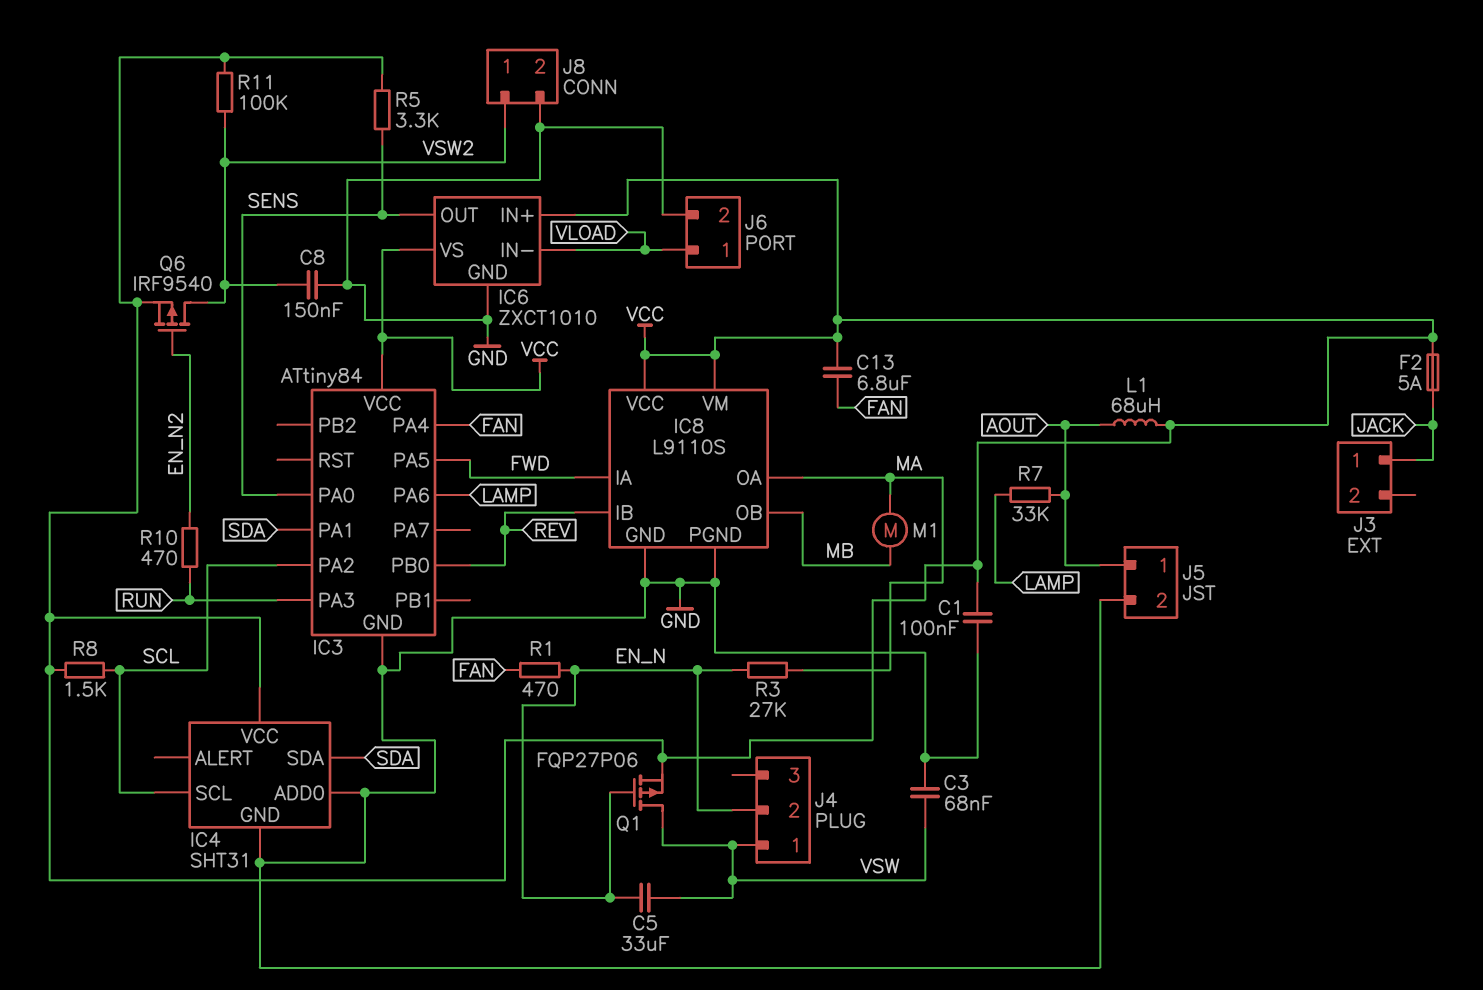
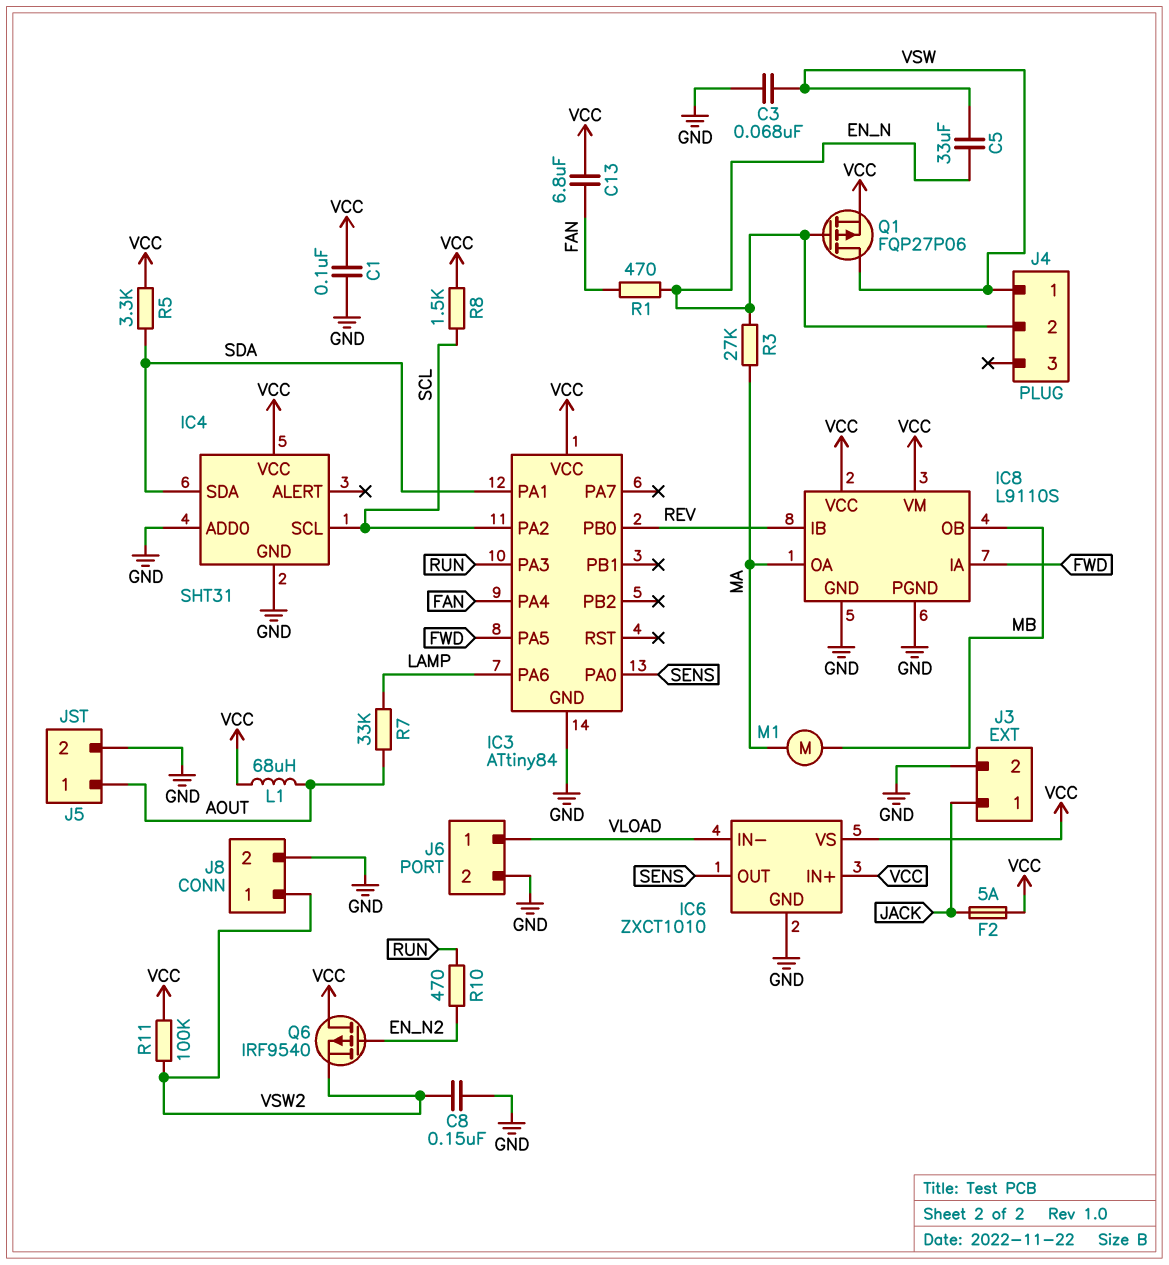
J3 pin 2: none -> GND
Q6: PMOS IRF9540 (G EN_N2, D VSW2, S VCC) -> PMOS IRF9540 (G EN_N2, D VCC, S VSW2)
R5: 3.3k (SENS, VCC) -> 3.3k (SDA, VCC)

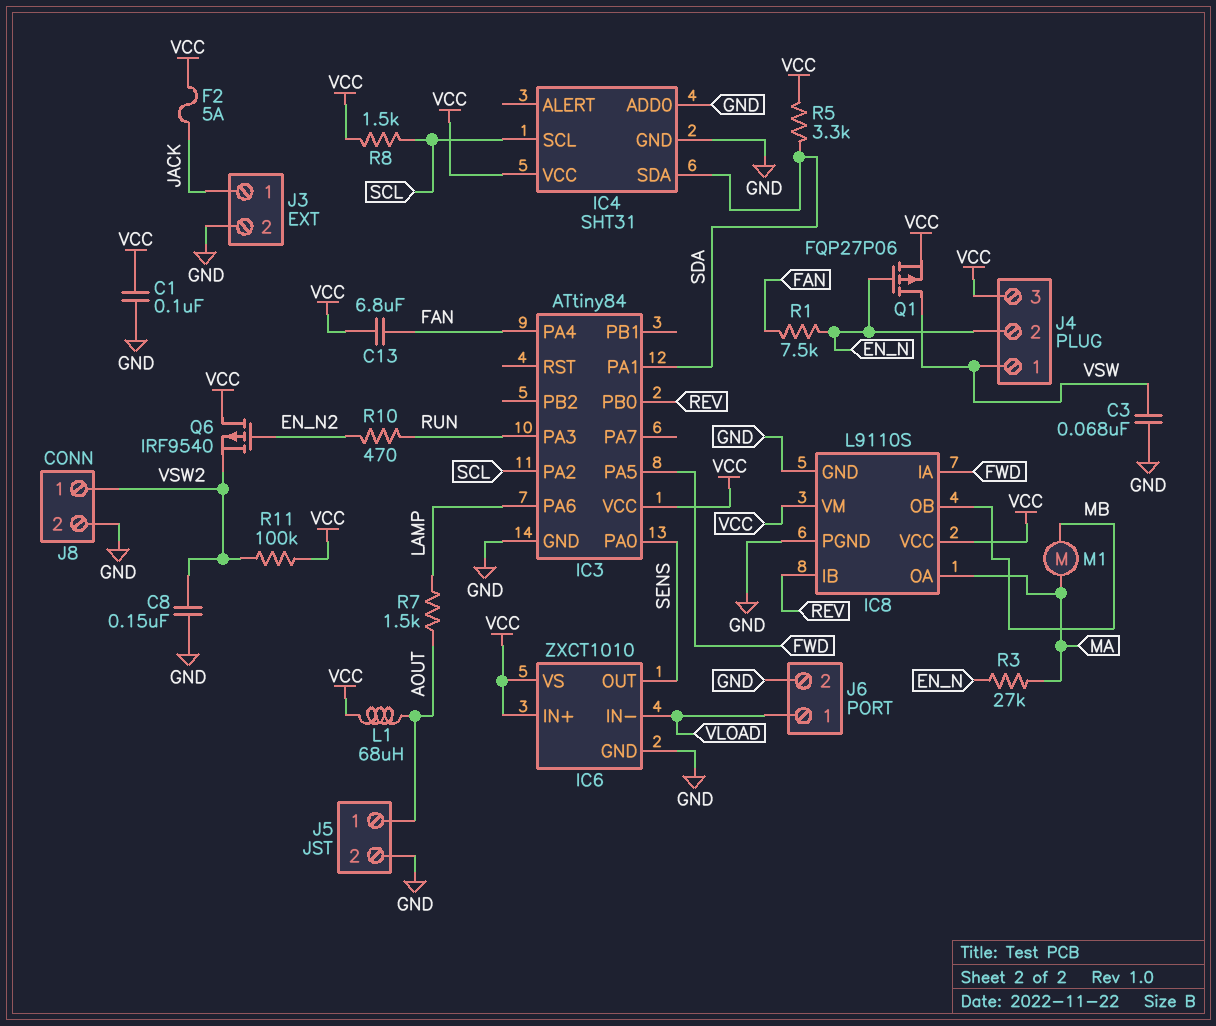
C5: 33uF (EN_N, VSW) -> none
J4 pin 3: none -> VCC
R1: 470 (EN_N, FAN) -> 7.5k (EN_N, FAN)
R7: 33k (AOUT, LAMP) -> 1.5k (AOUT, LAMP)

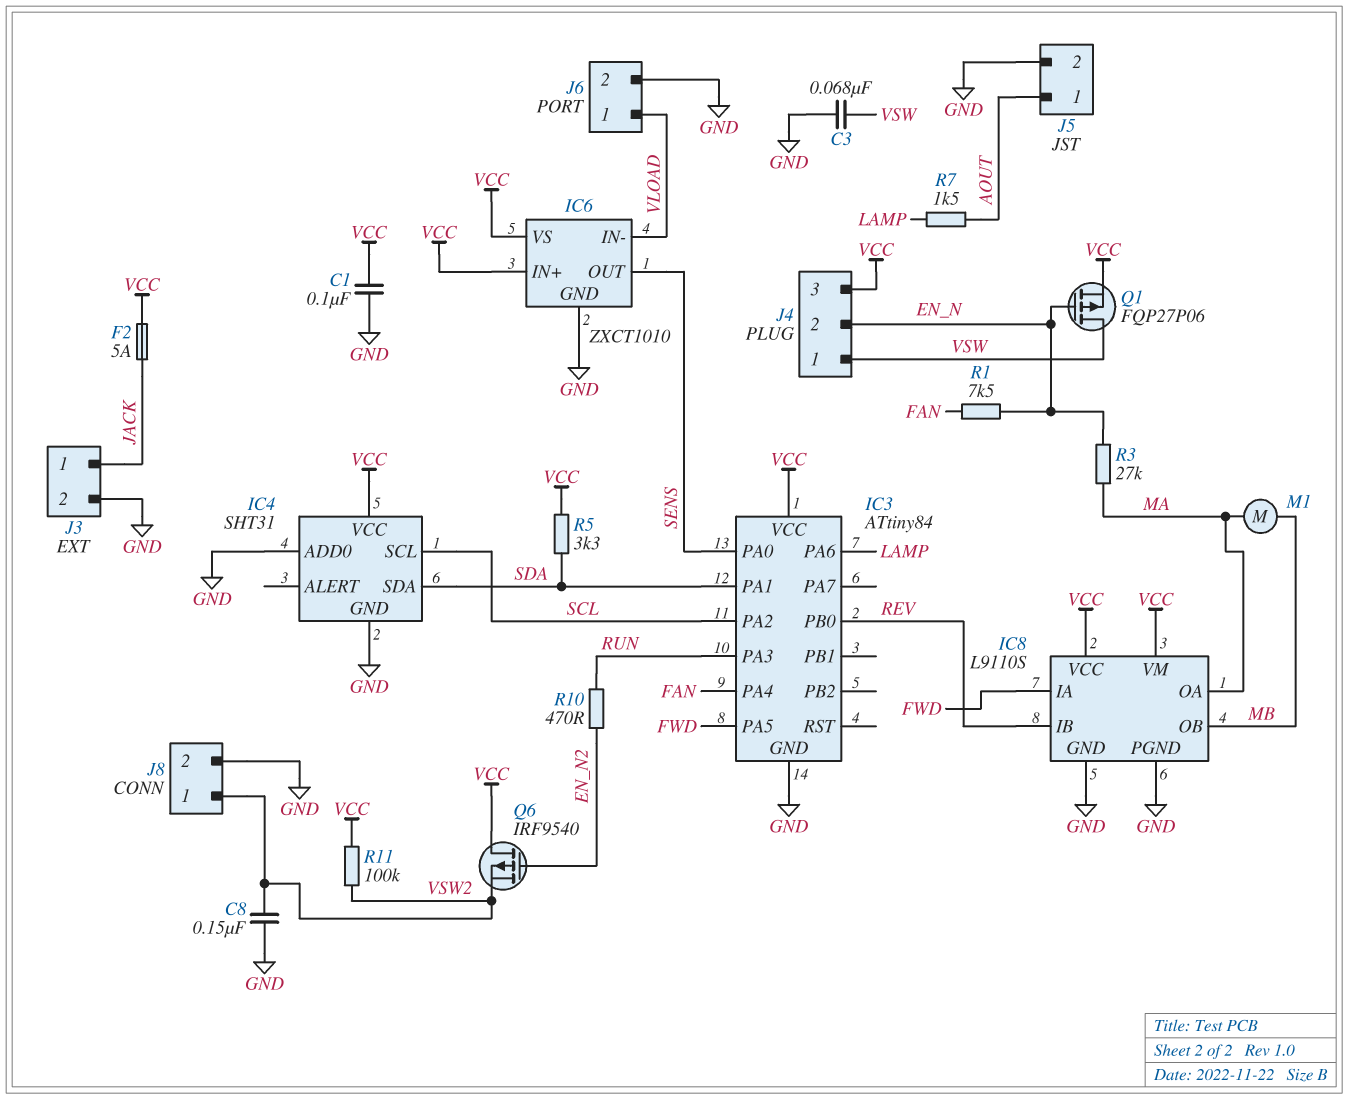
C13: 6.8uF (FAN, VCC) -> none
L1: 68uH (AOUT, VCC) -> none
R8: 1.5k (SCL, VCC) -> none

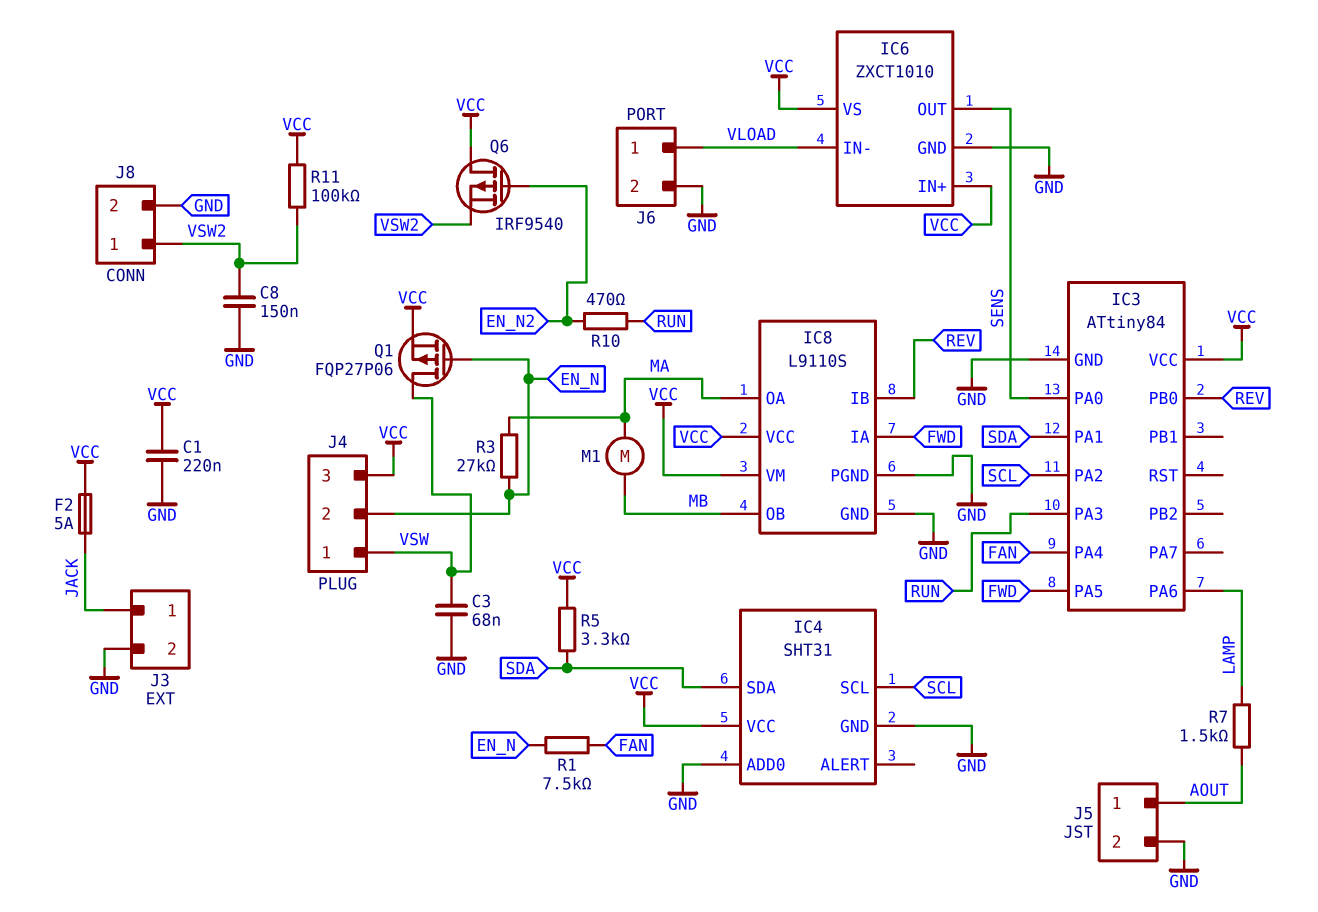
C1: 100nF (GND, VCC) -> 220nF (GND, VCC)

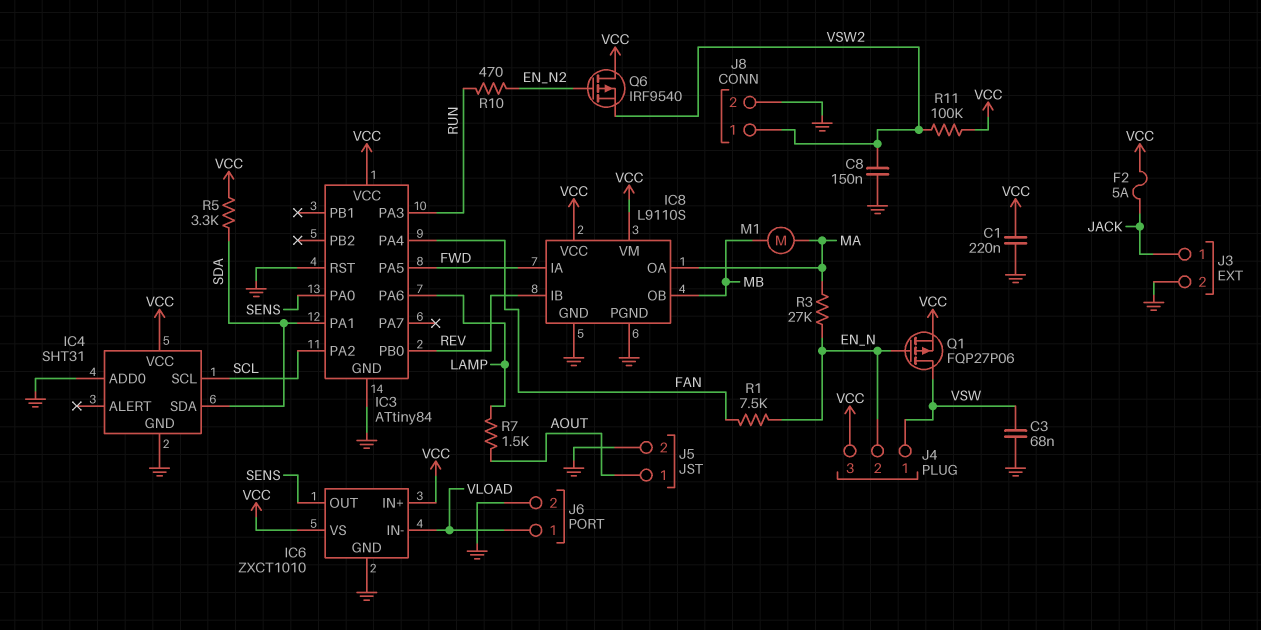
IC3 pin RST: none -> GND

